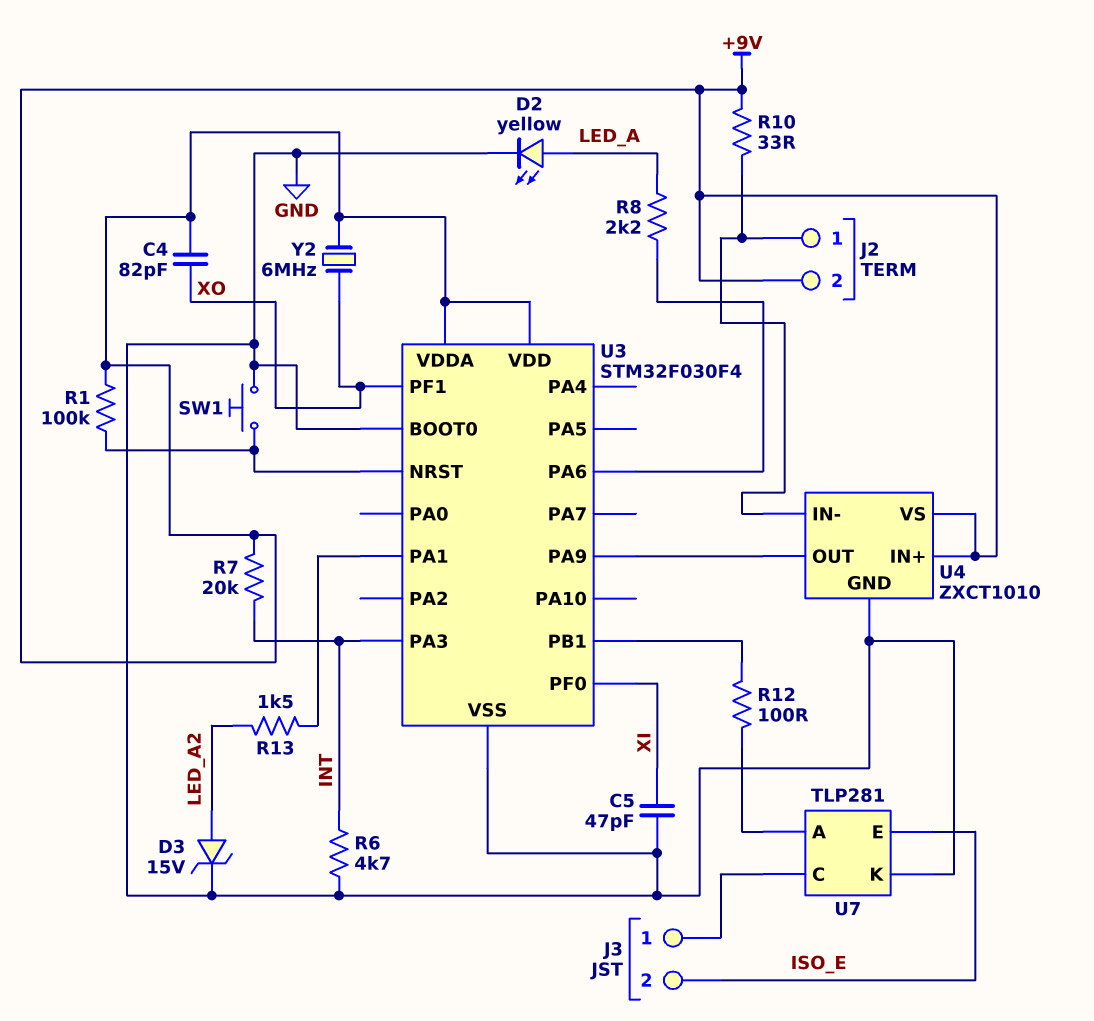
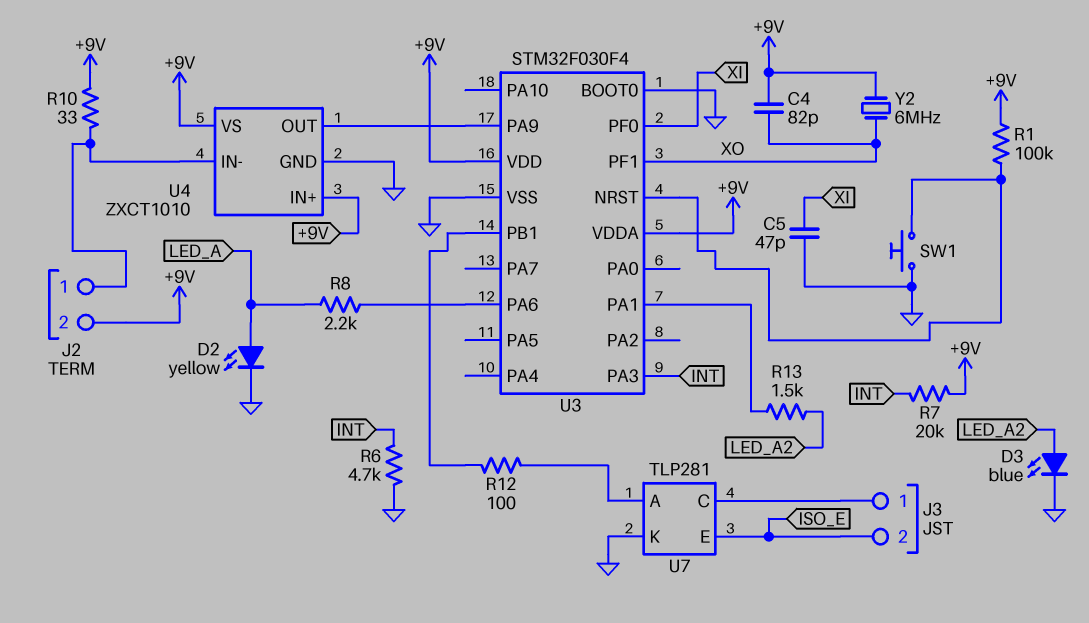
D3: zener 15V (A LED_A2, K GND) -> LED blue (A LED_A2, K GND)

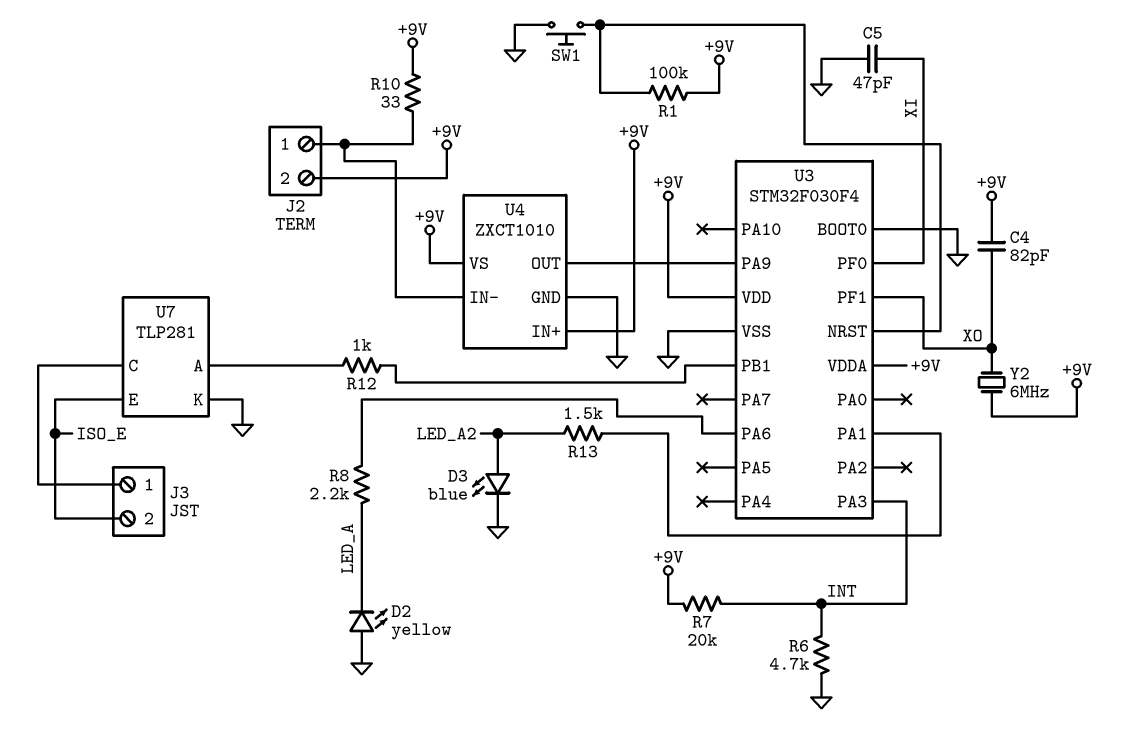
D2: LED yellow (A LED_A, K GND) -> LED yellow (A GND, K LED_A)
R12: 100 (U3/PB1, U7/A) -> 1k (U3/PB1, U7/A)

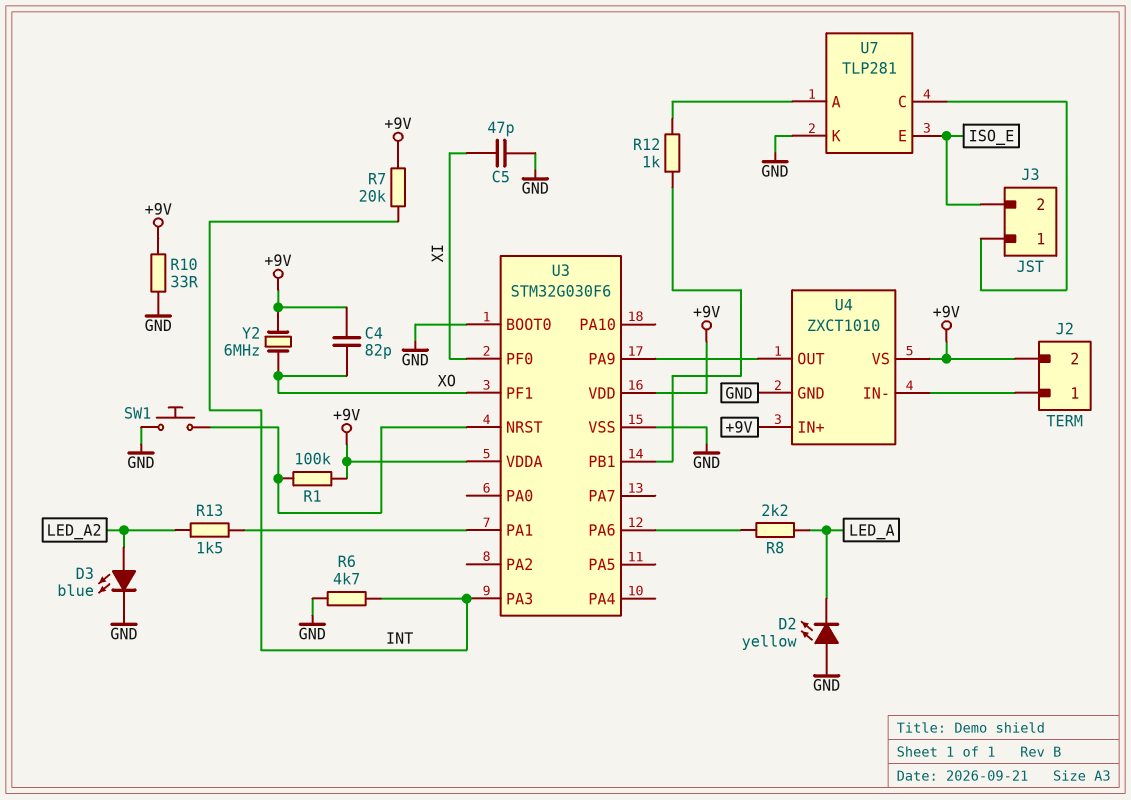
R10: 33 (+9V, J2/1) -> 33 (+9V, GND)
U3: STM32F030F4 -> STM32G030F6

